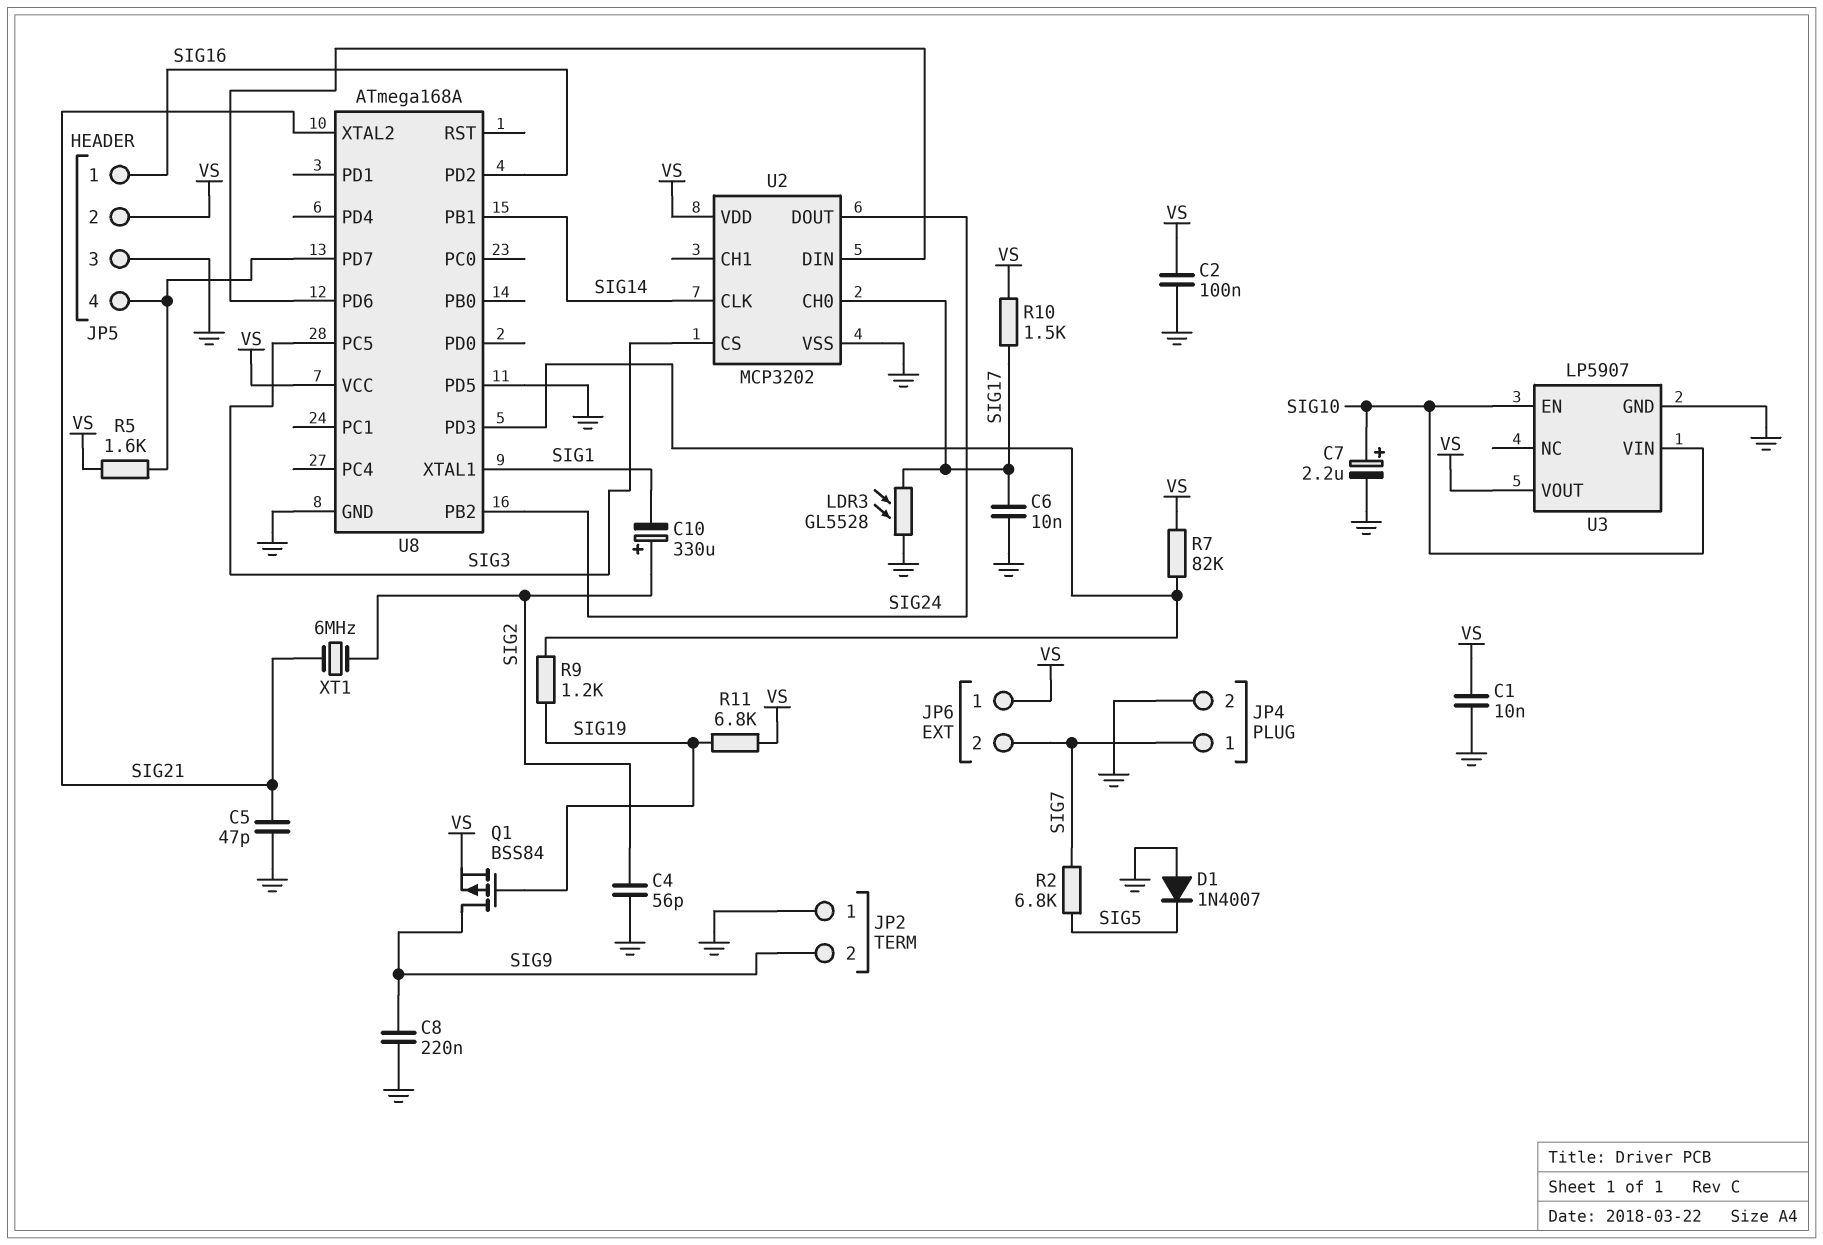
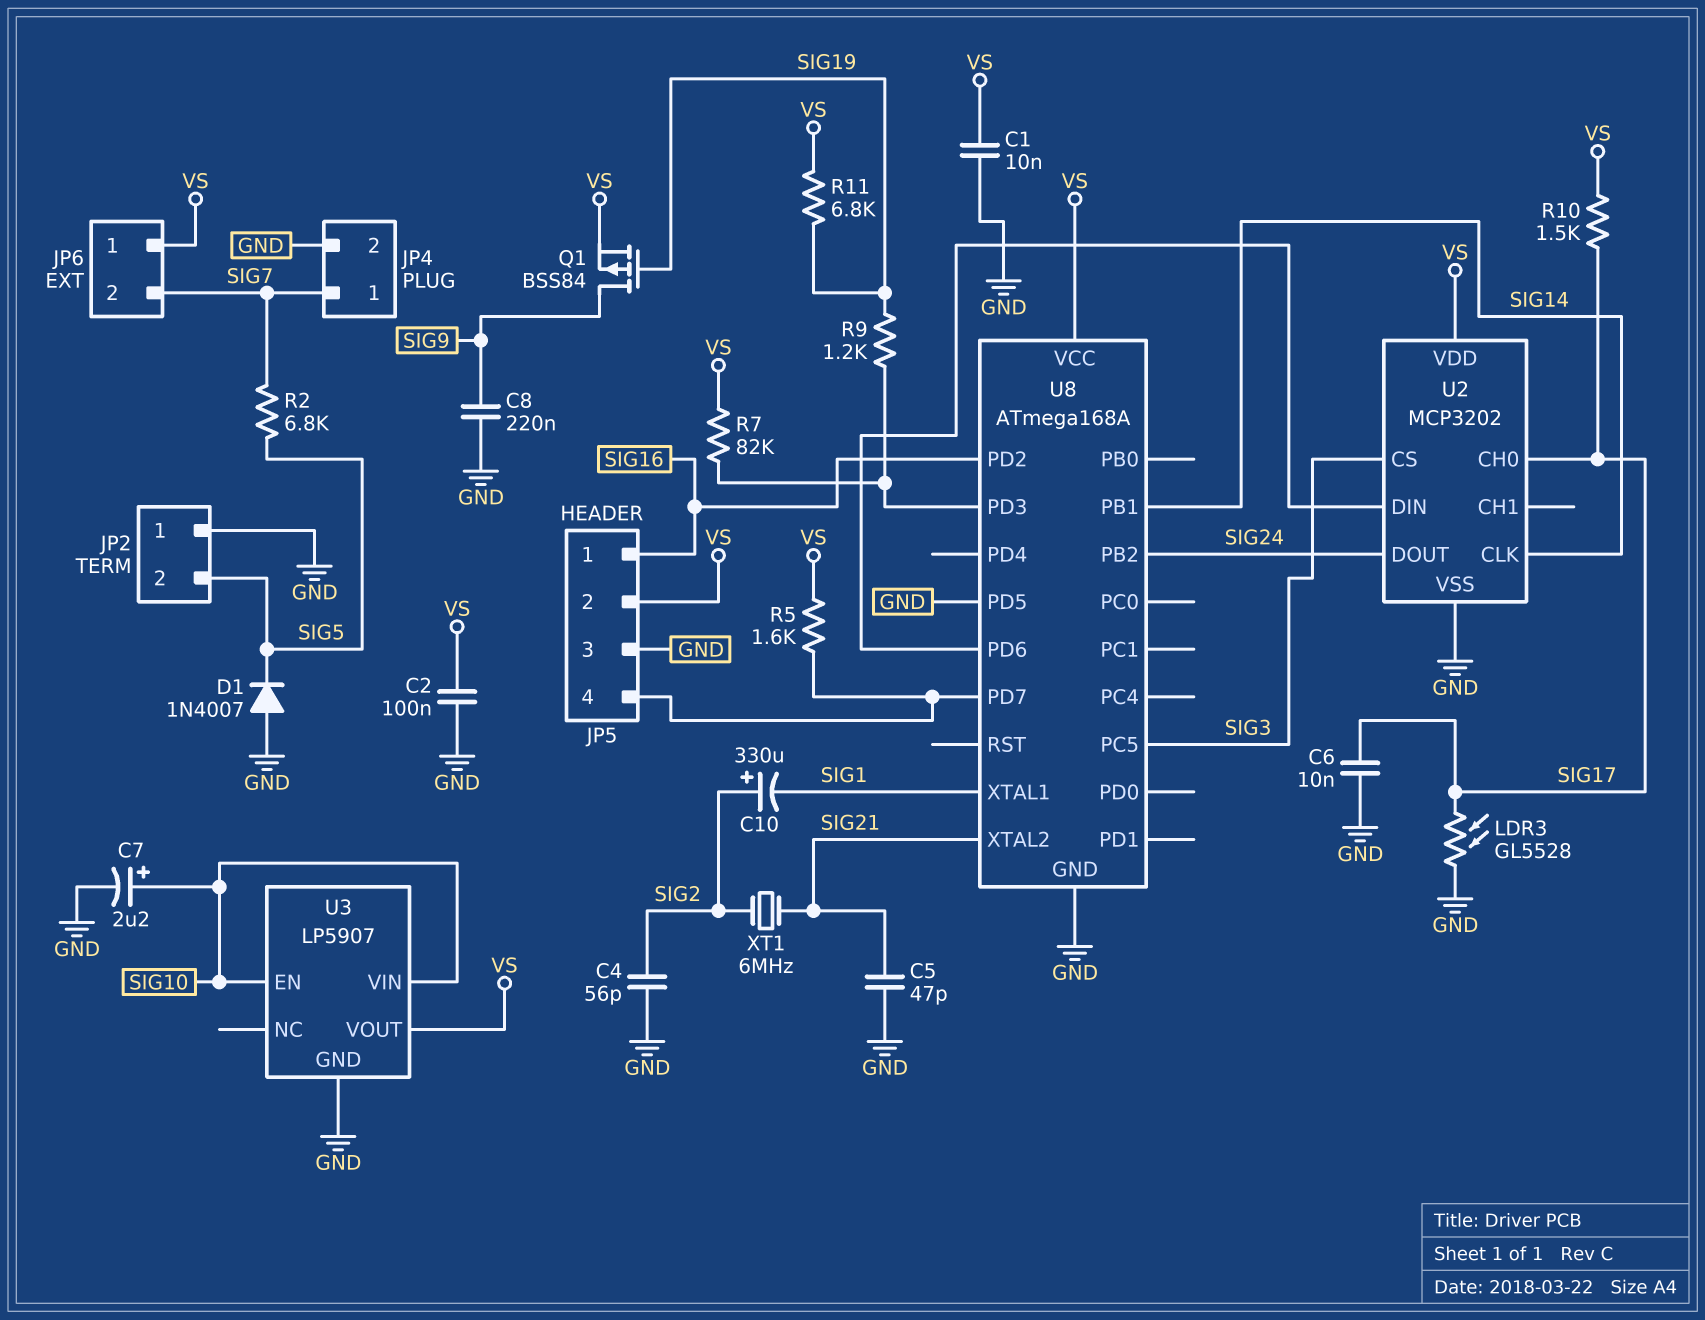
JP2 pin 2: SIG9 -> SIG5

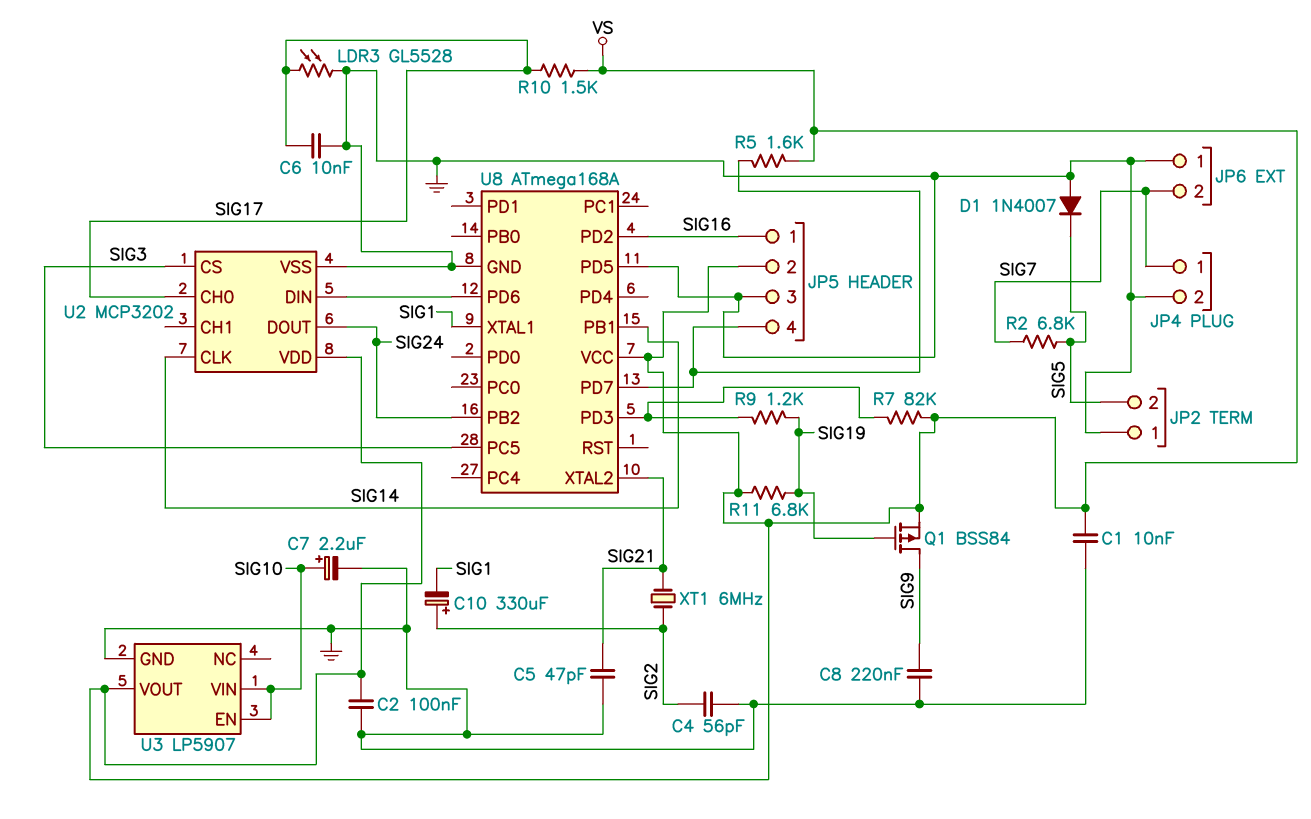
JP6 pin 1: VS -> GND

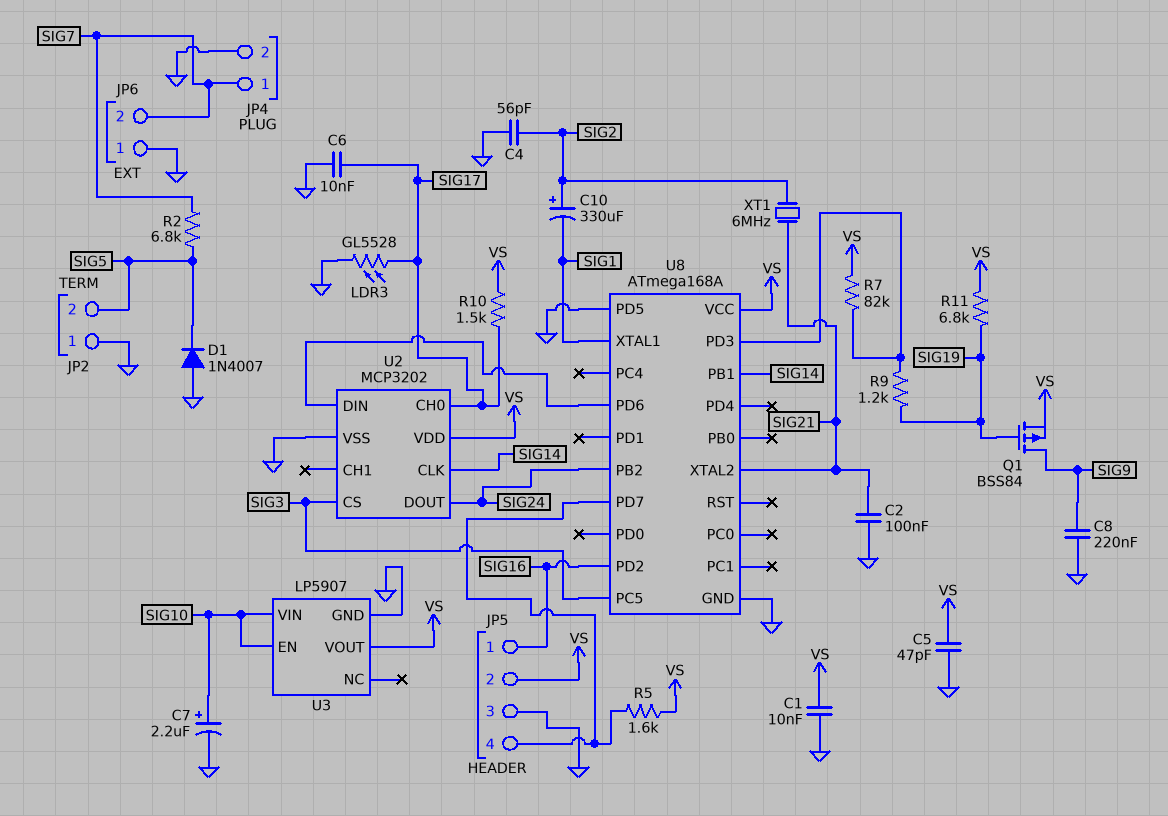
C2: 100nF (GND, VS) -> 100nF (GND, SIG21)
C5: 47pF (GND, SIG21) -> 47pF (GND, VS)

